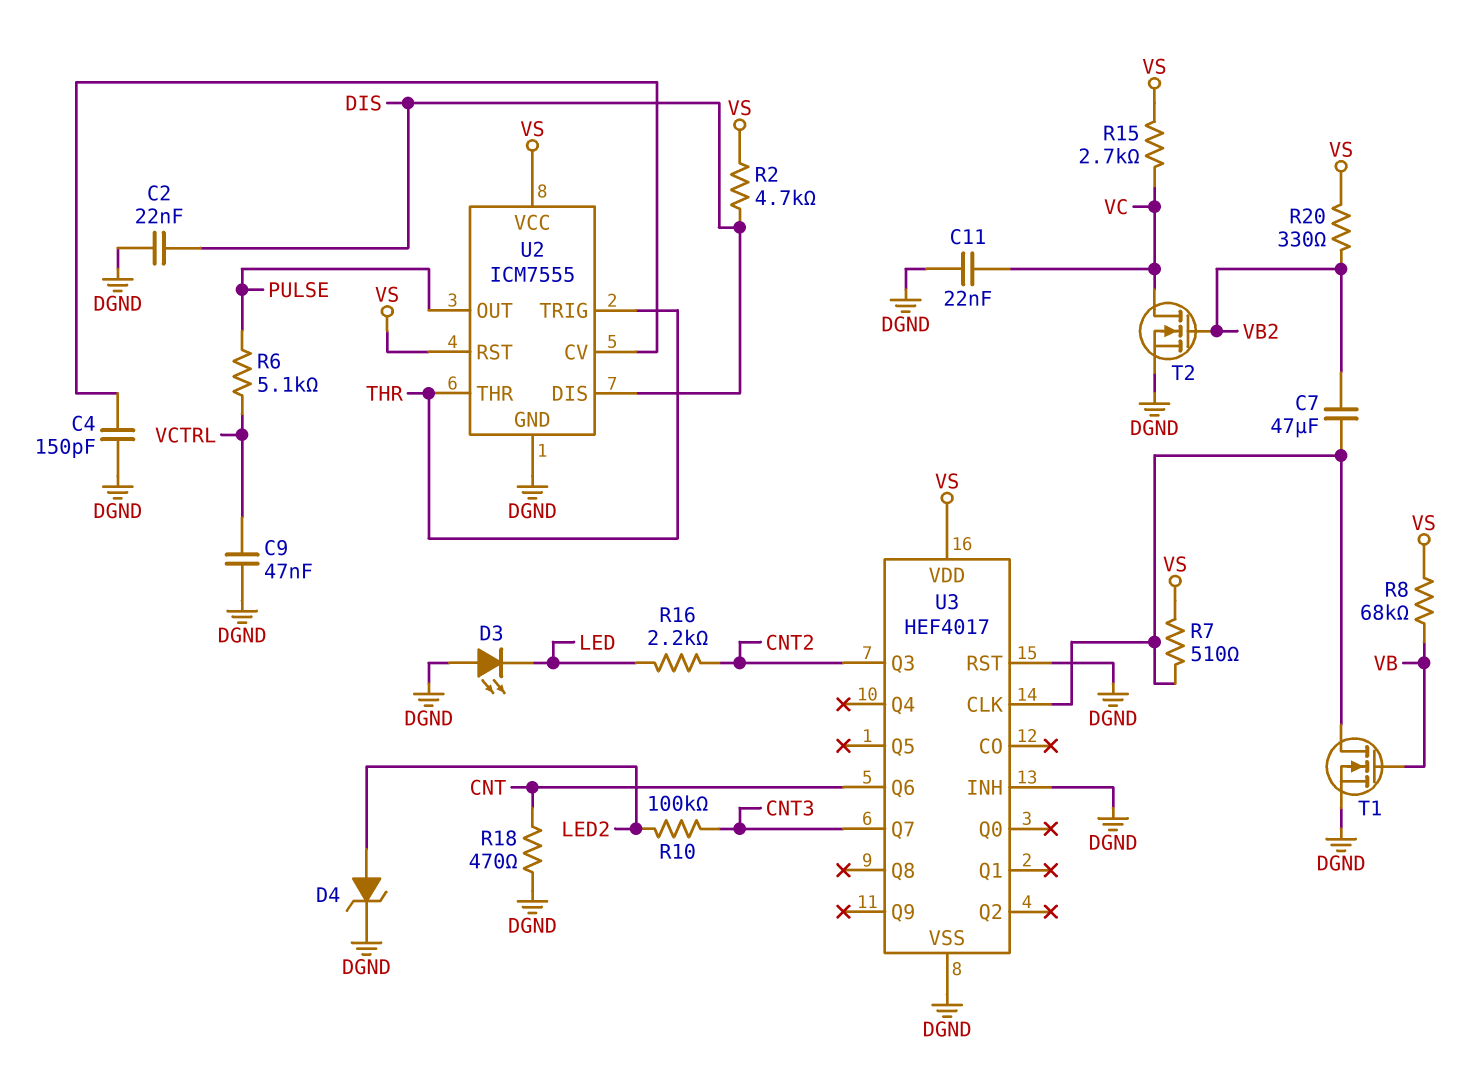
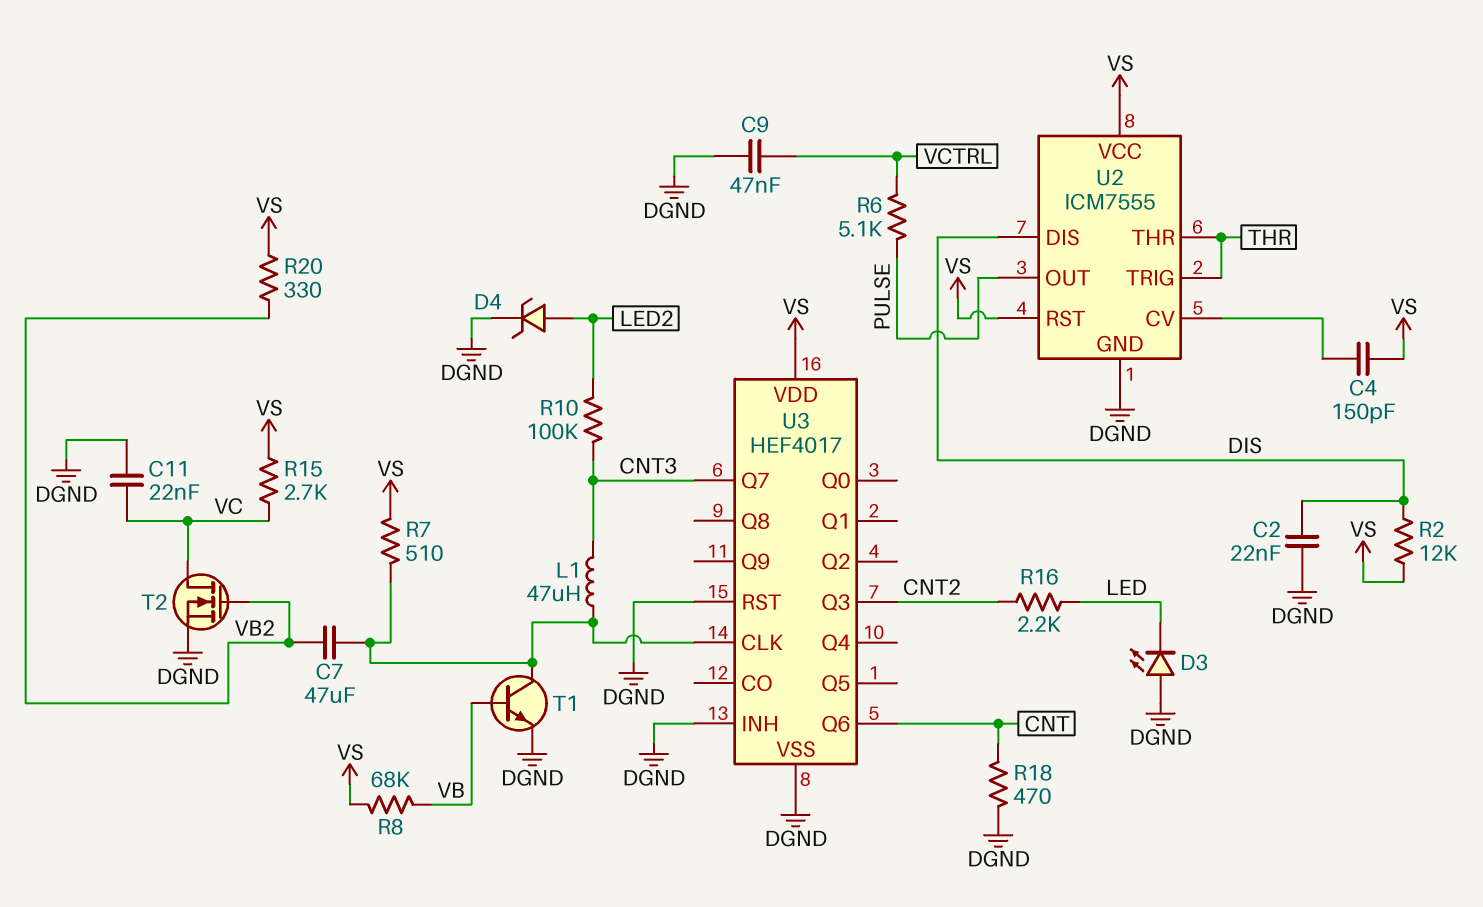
C4: 150pF (DGND, U2/CV) -> 150pF (U2/CV, VS)
L1: none -> 47uH (CNT3, U3/CLK)
R2: 4.7k (DIS, VS) -> 12k (DIS, VS)
T1: NMOS (G VB, D U3/CLK, S DGND) -> NPN (B VB, C U3/CLK, E DGND)

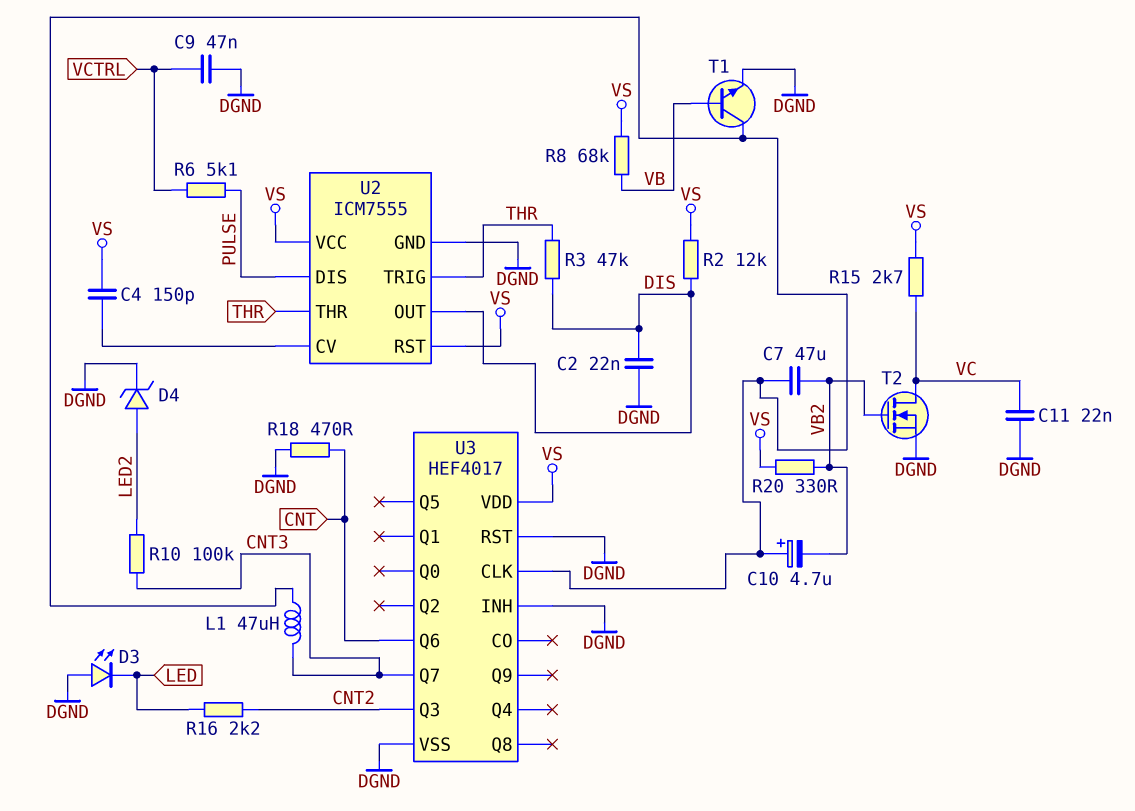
C10: none -> 4.7uF (plus U3/CLK, minus VB2)
R3: none -> 47k (DIS, THR)
R7: 510 (U3/CLK, VS) -> none
U2 pin DIS: DIS -> PULSE
U2 pin OUT: PULSE -> DIS

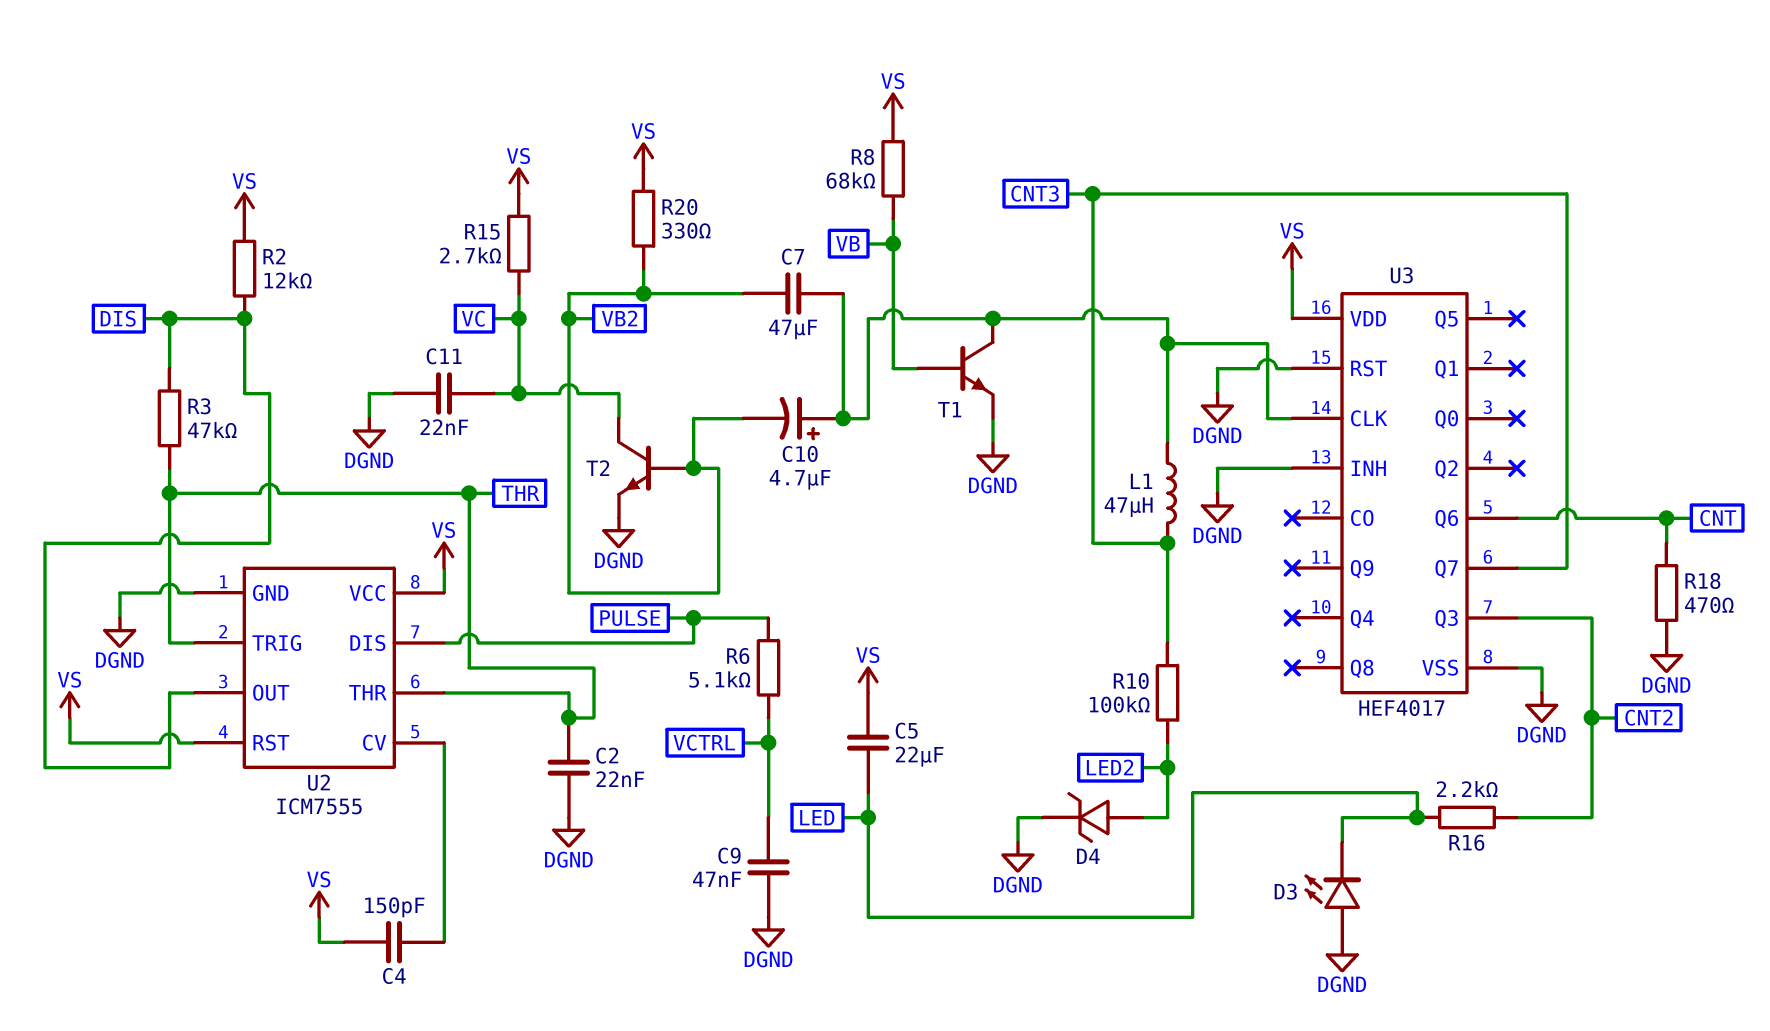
C2: 22nF (DGND, DIS) -> 22nF (DGND, THR)
C5: none -> 22uF (LED, VS)
T2: NMOS (G VB2, D VC, S DGND) -> NPN (B VB2, C VC, E DGND)

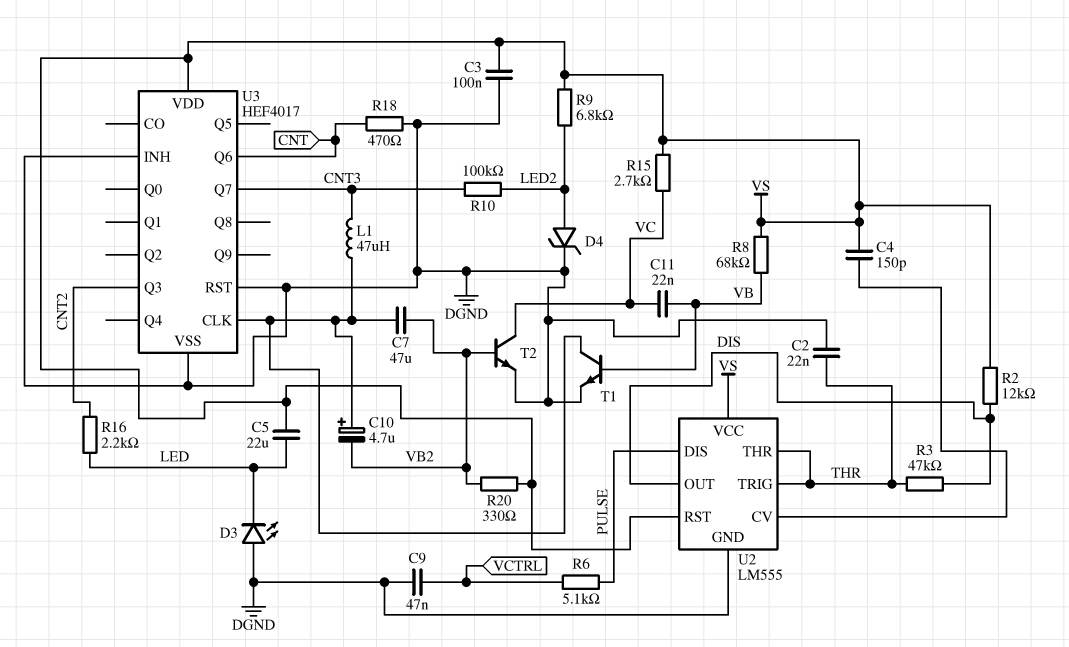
C3: none -> 100nF (DGND, VS)
C11: 22nF (DGND, VC) -> 22nF (VB, VC)
R9: none -> 6.8k (LED2, VS)
U2: ICM7555 -> LM555

